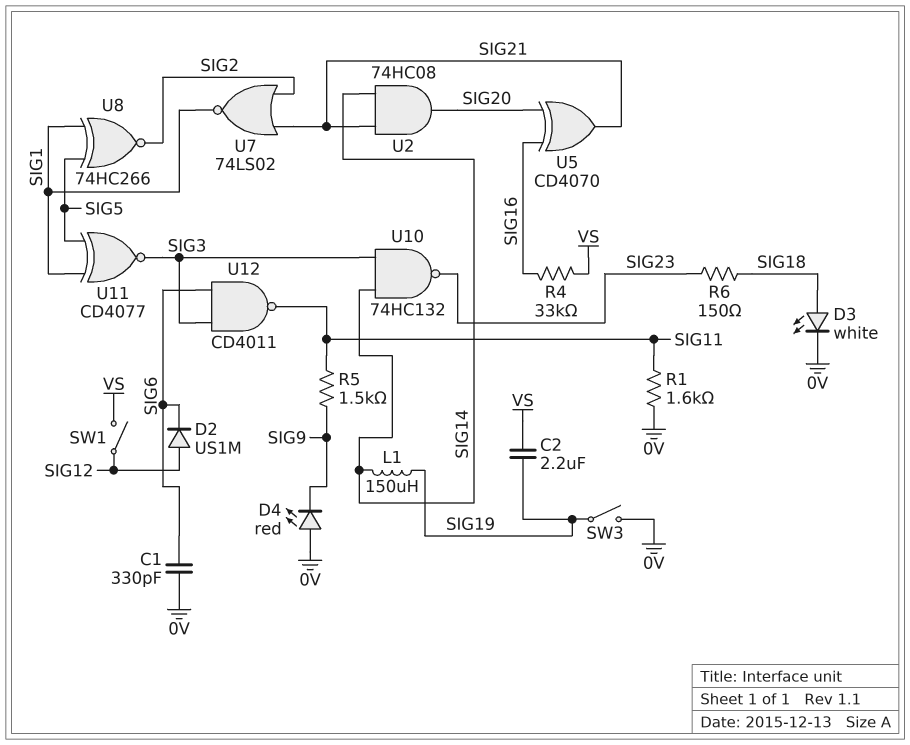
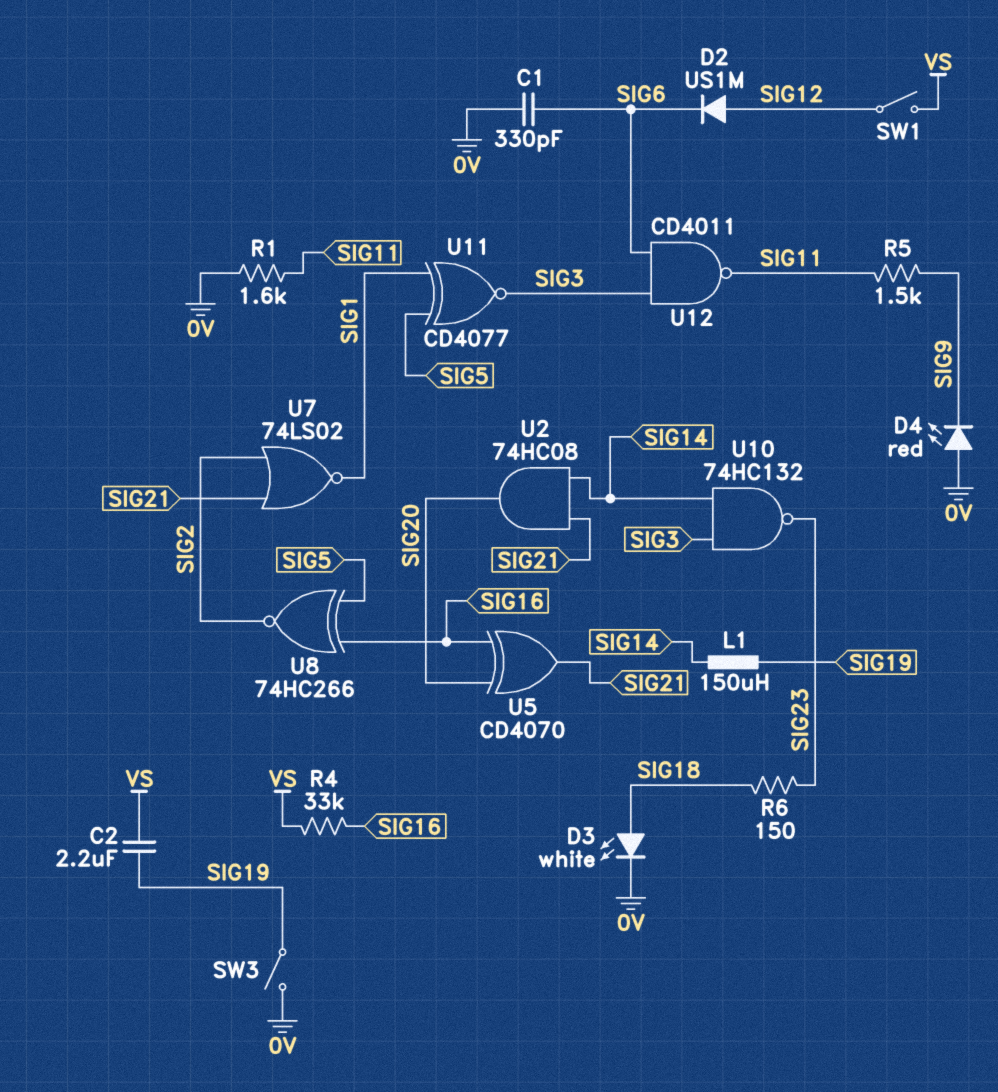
U8: XNOR 74HC266 (in SIG1, in SIG5, out SIG2) -> XNOR 74HC266 (in SIG5, in SIG16, out SIG2)

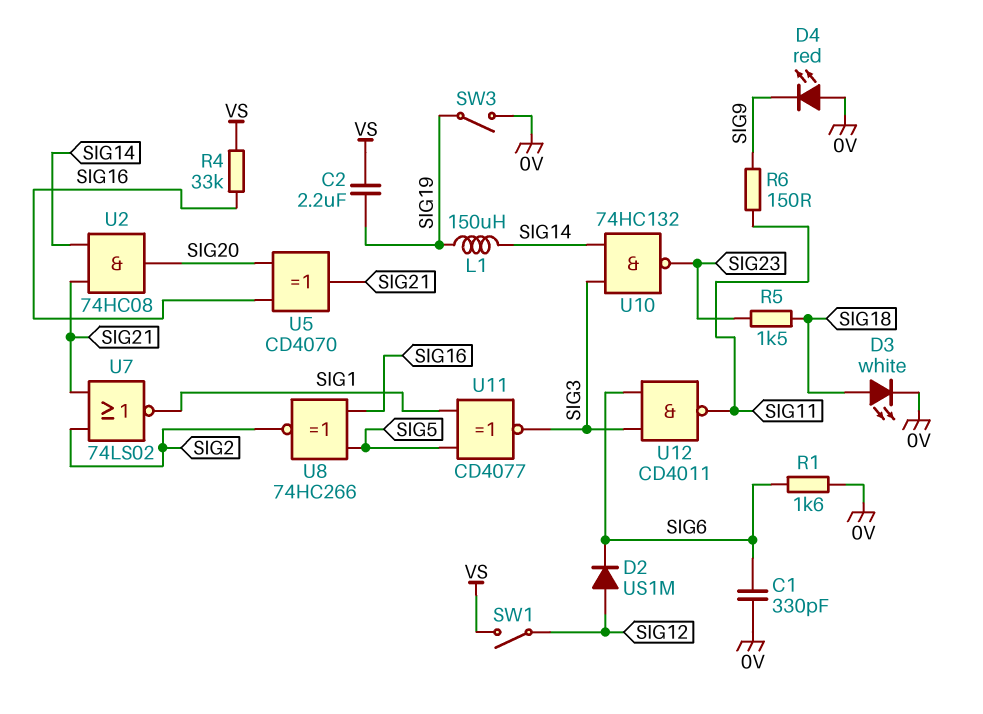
R1: 1.6k (0V, SIG11) -> 1.6k (0V, SIG6)
R5: 1.5k (SIG9, SIG11) -> 1.5k (SIG18, SIG23)
R6: 150 (SIG18, SIG23) -> 150 (SIG9, SIG11)

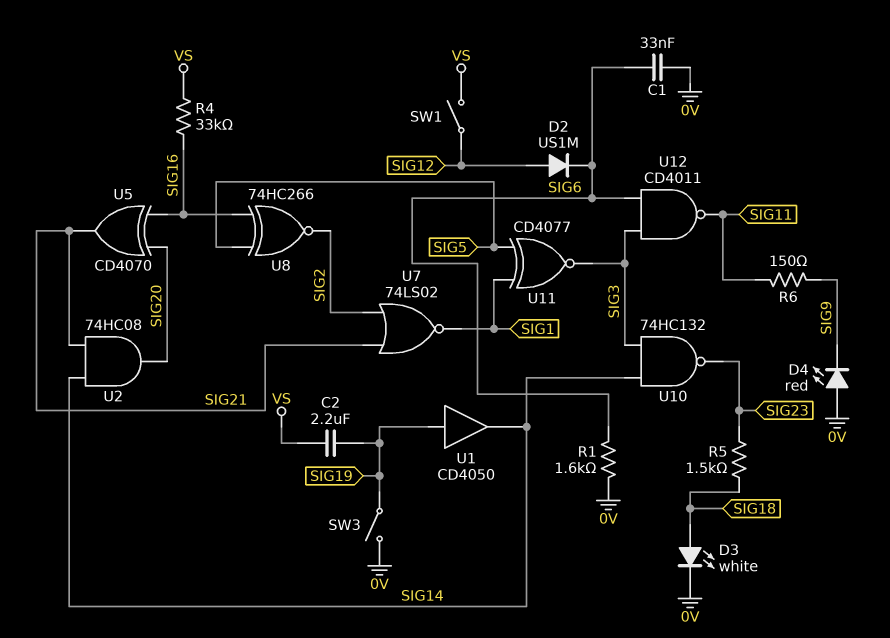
C1: 330pF (0V, SIG6) -> 33nF (0V, SIG6)
L1: 150uH (SIG14, SIG19) -> none
U1: none -> buffer CD4050 (in SIG19, out SIG14)

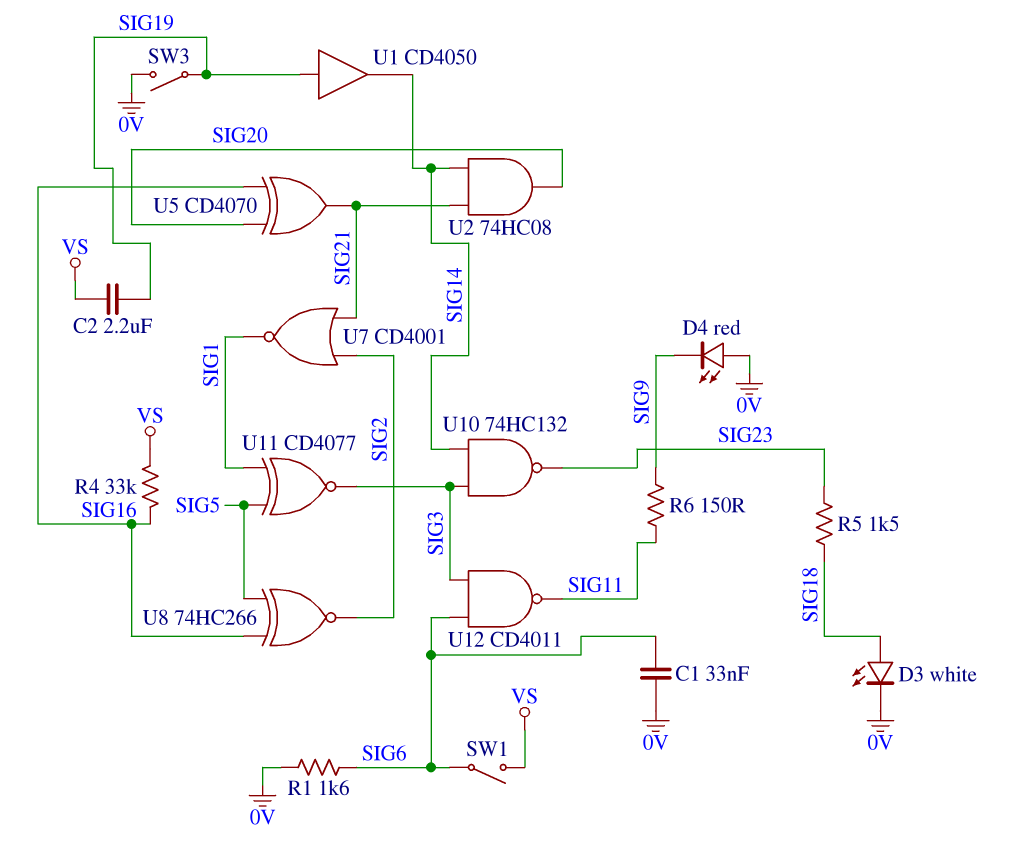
D2: diode US1M (A SIG12, K SIG6) -> none
SW1: switch (SIG12, VS) -> switch (SIG6, VS)
U7: NOR 74LS02 (in SIG2, in SIG21, out SIG1) -> NOR CD4001 (in SIG2, in SIG21, out SIG1)

